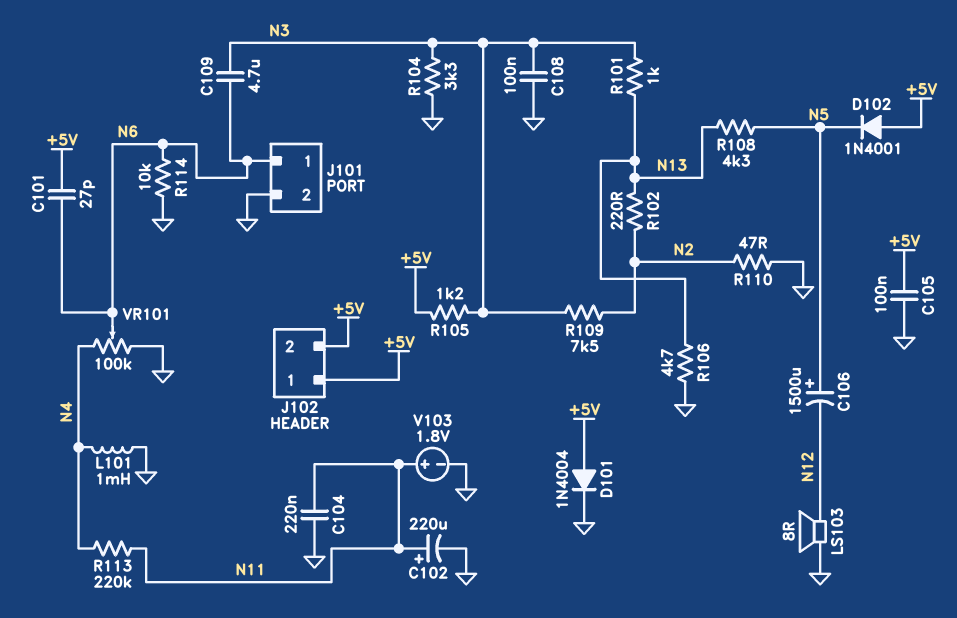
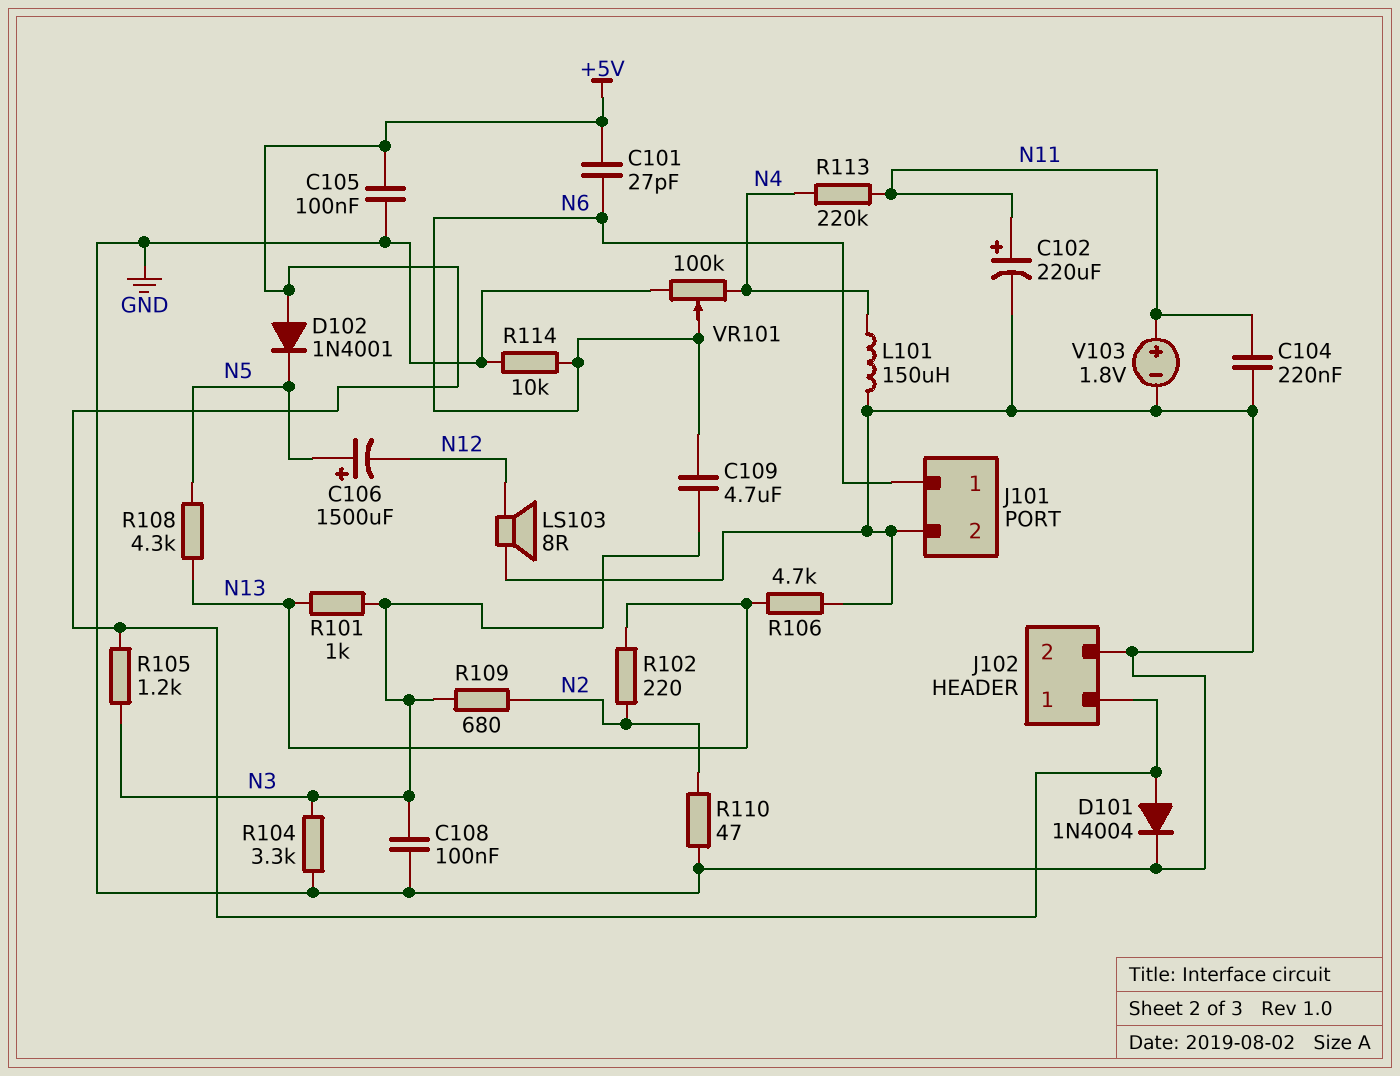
J102 pin 2: +5V -> GND
L101: 1mH (GND, N4) -> 150uH (GND, N4)
R109: 7.5k (N2, N3) -> 680 (N2, N3)

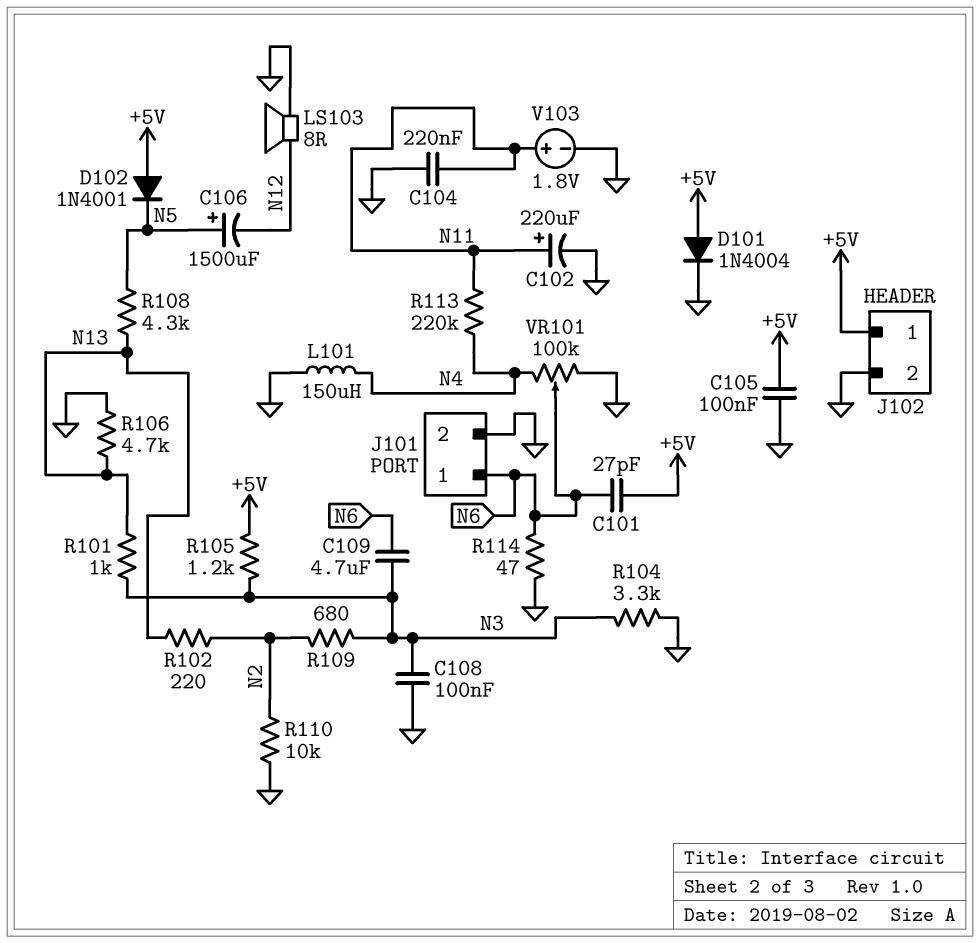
R110: 47 (GND, N2) -> 10k (GND, N2)
R114: 10k (GND, N6) -> 47 (GND, N6)

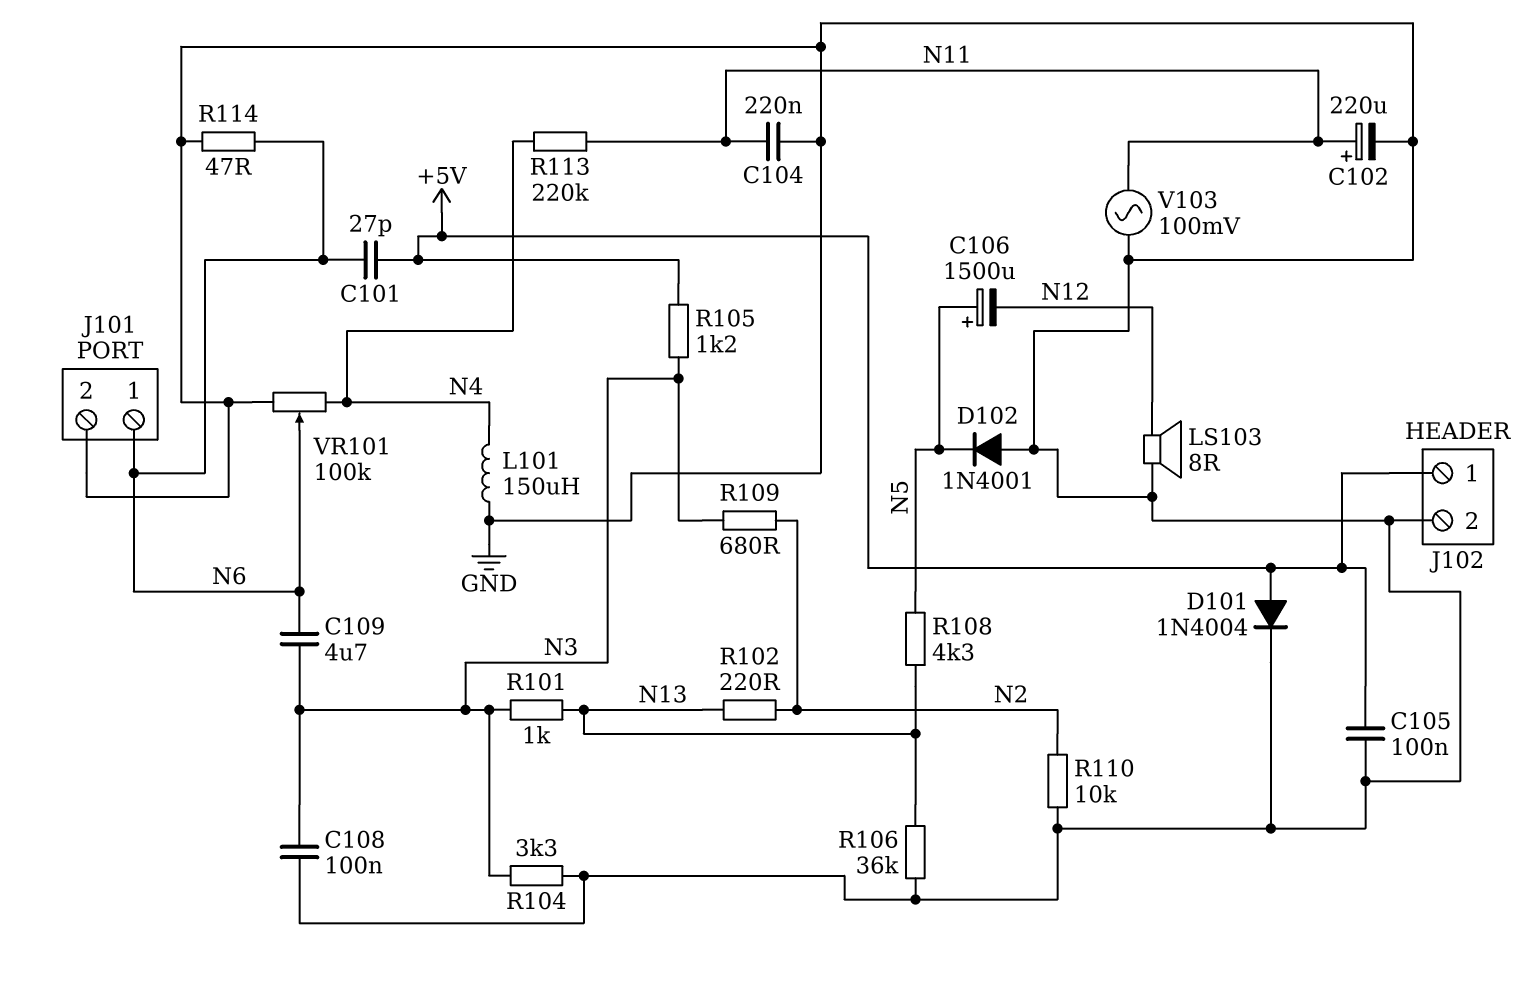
D102: diode 1N4001 (A +5V, K N5) -> diode 1N4001 (A GND, K N5)
R106: 4.7k (GND, N13) -> 36k (GND, N13)
V103: 1.8V (plus N11, minus GND) -> AC 100mV (GND, N11)

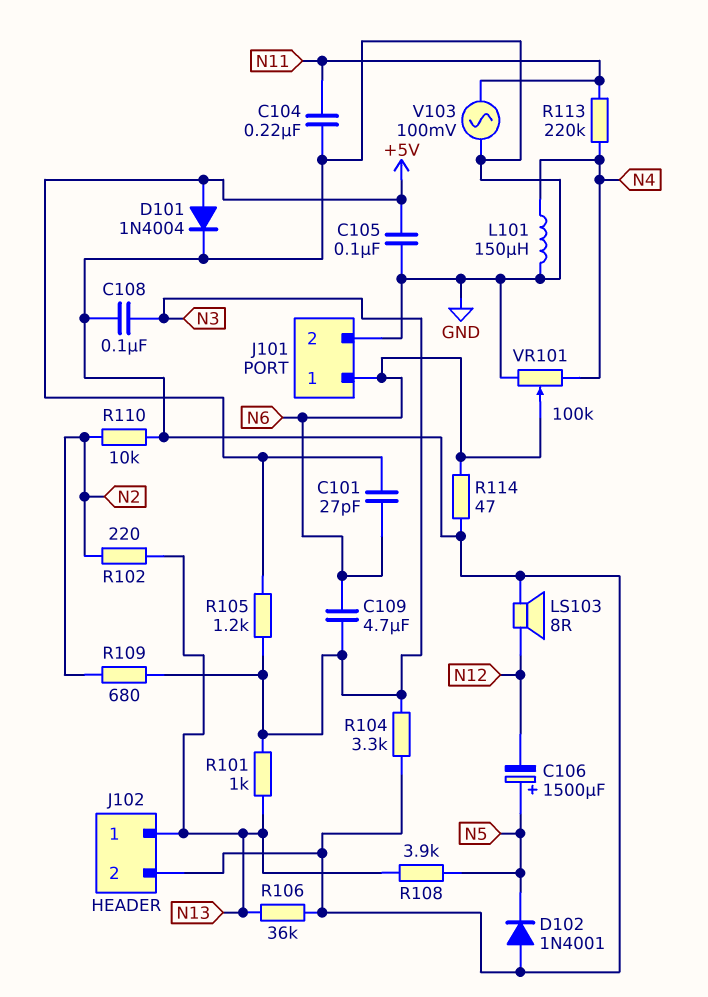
C102: 220uF (plus N11, minus GND) -> none
J102 pin 1: +5V -> N13
R108: 4.3k (N5, N13) -> 3.9k (N5, N13)

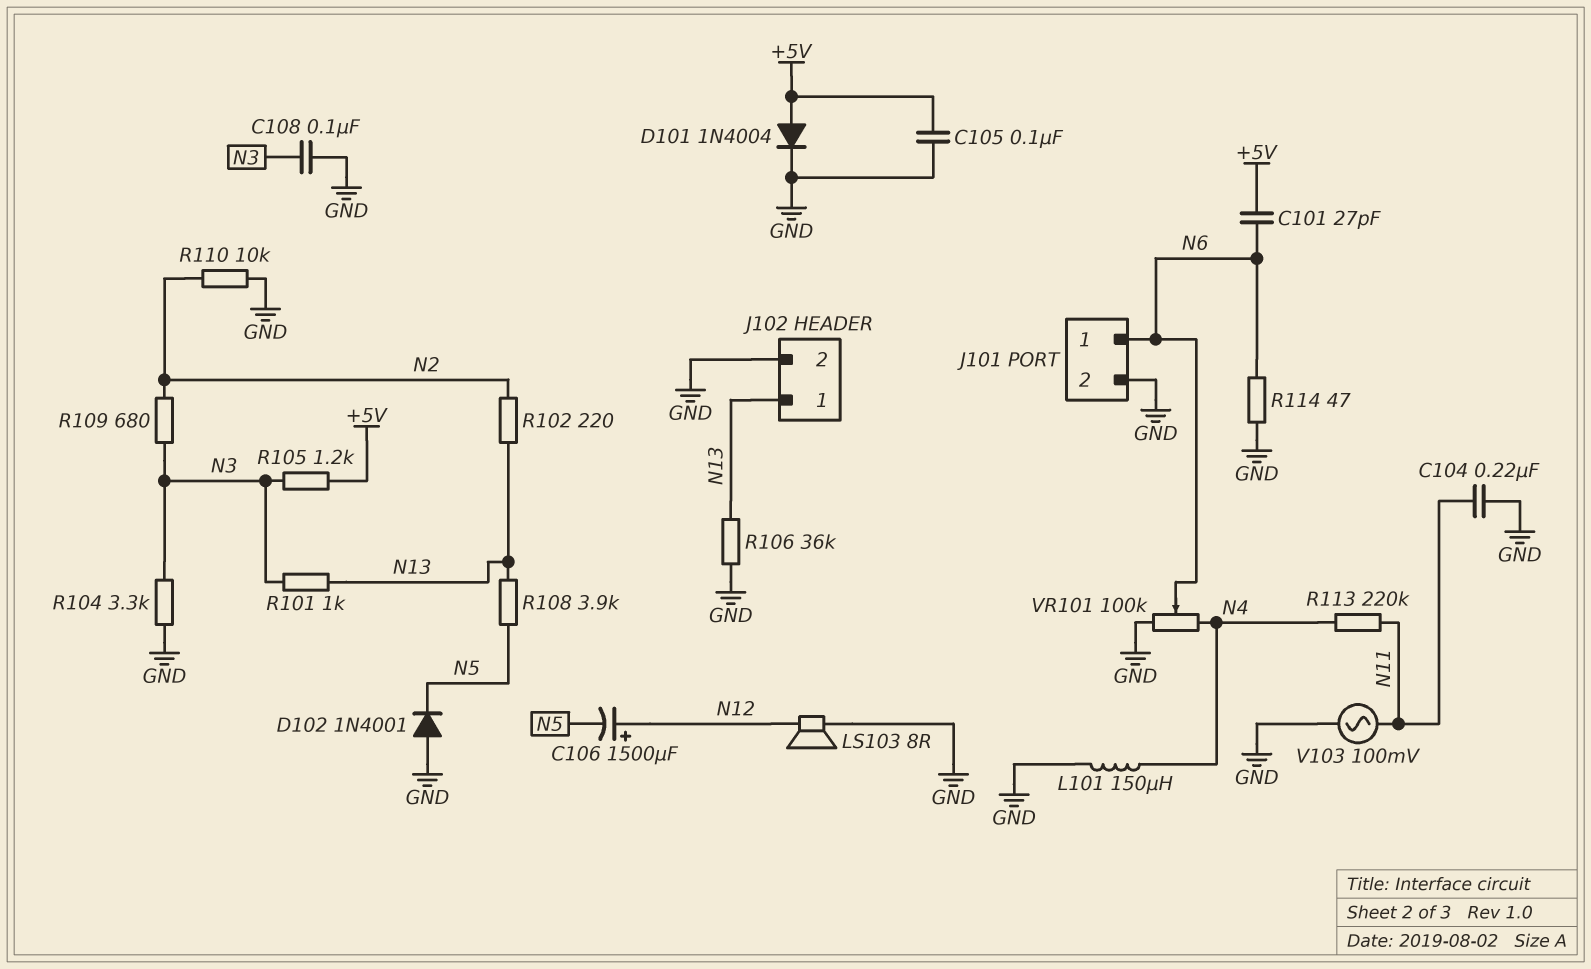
C106: 1500uF (plus N5, minus N12) -> 1500uF (plus N12, minus N5)
C109: 4.7uF (N3, N6) -> none

